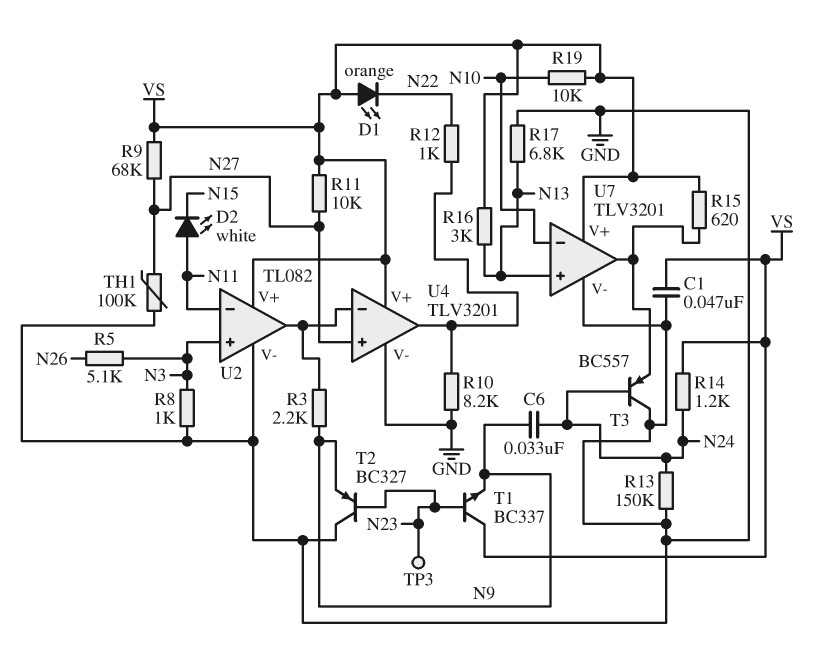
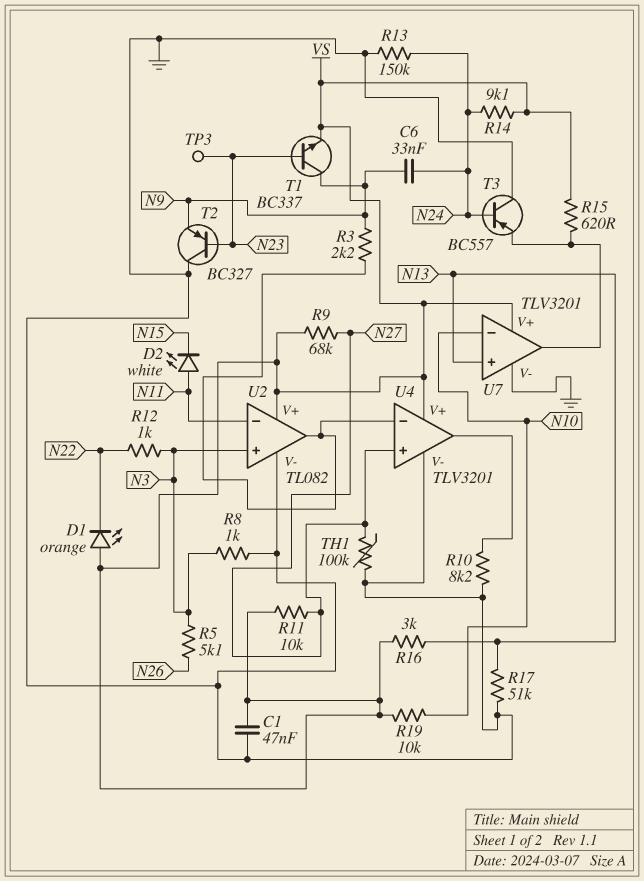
R12: 1k (N22, U4/out) -> 1k (N3, N22)
R14: 1.2k (N24, VS) -> 9.1k (N24, VS)
R17: 6.8k (GND, N13) -> 51k (GND, N13)
T1: NPN BC337 (B N23, C VS, E N9) -> NPN BC337 (B N23, C N9, E VS)

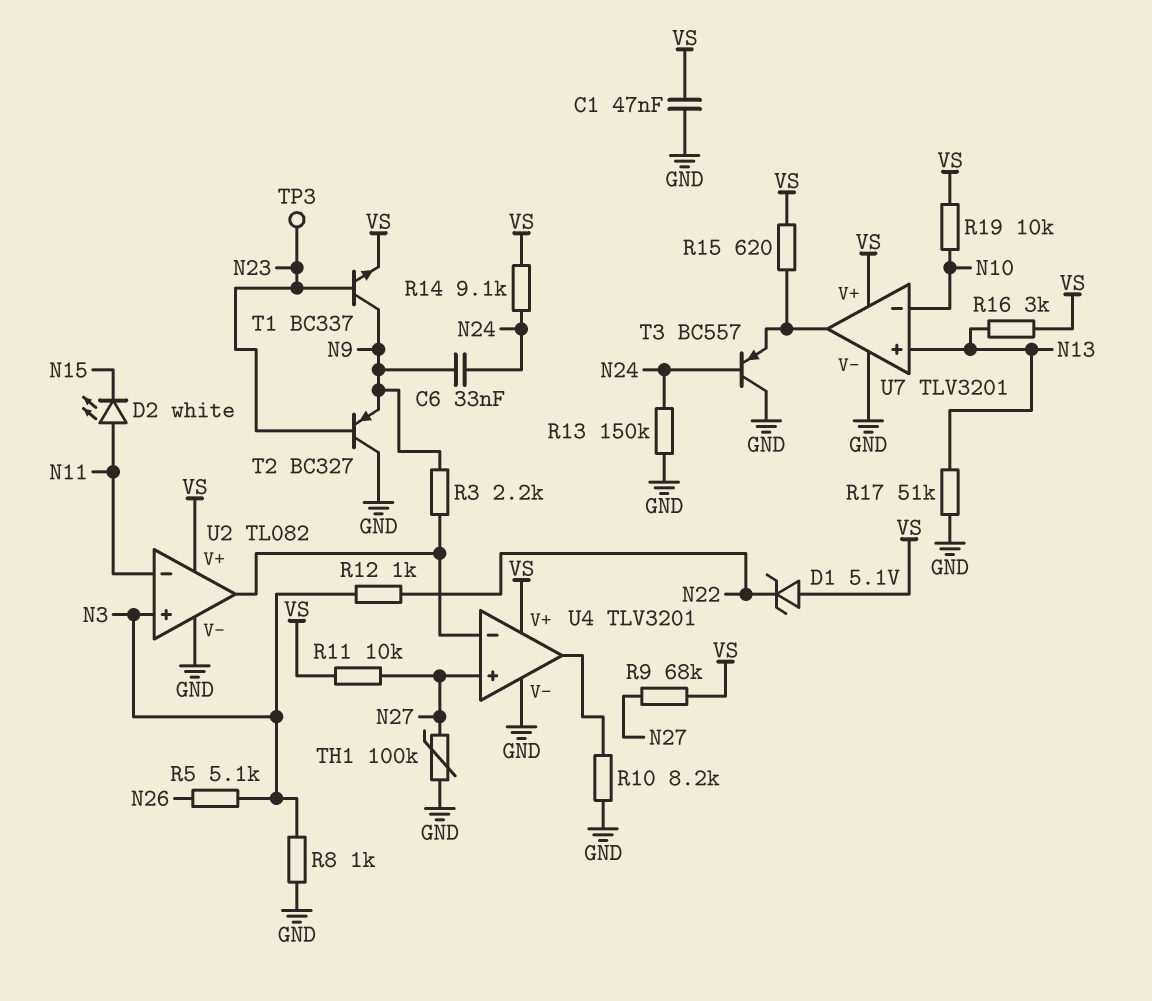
D1: LED orange (A VS, K N22) -> zener 5.1V (A VS, K N22)

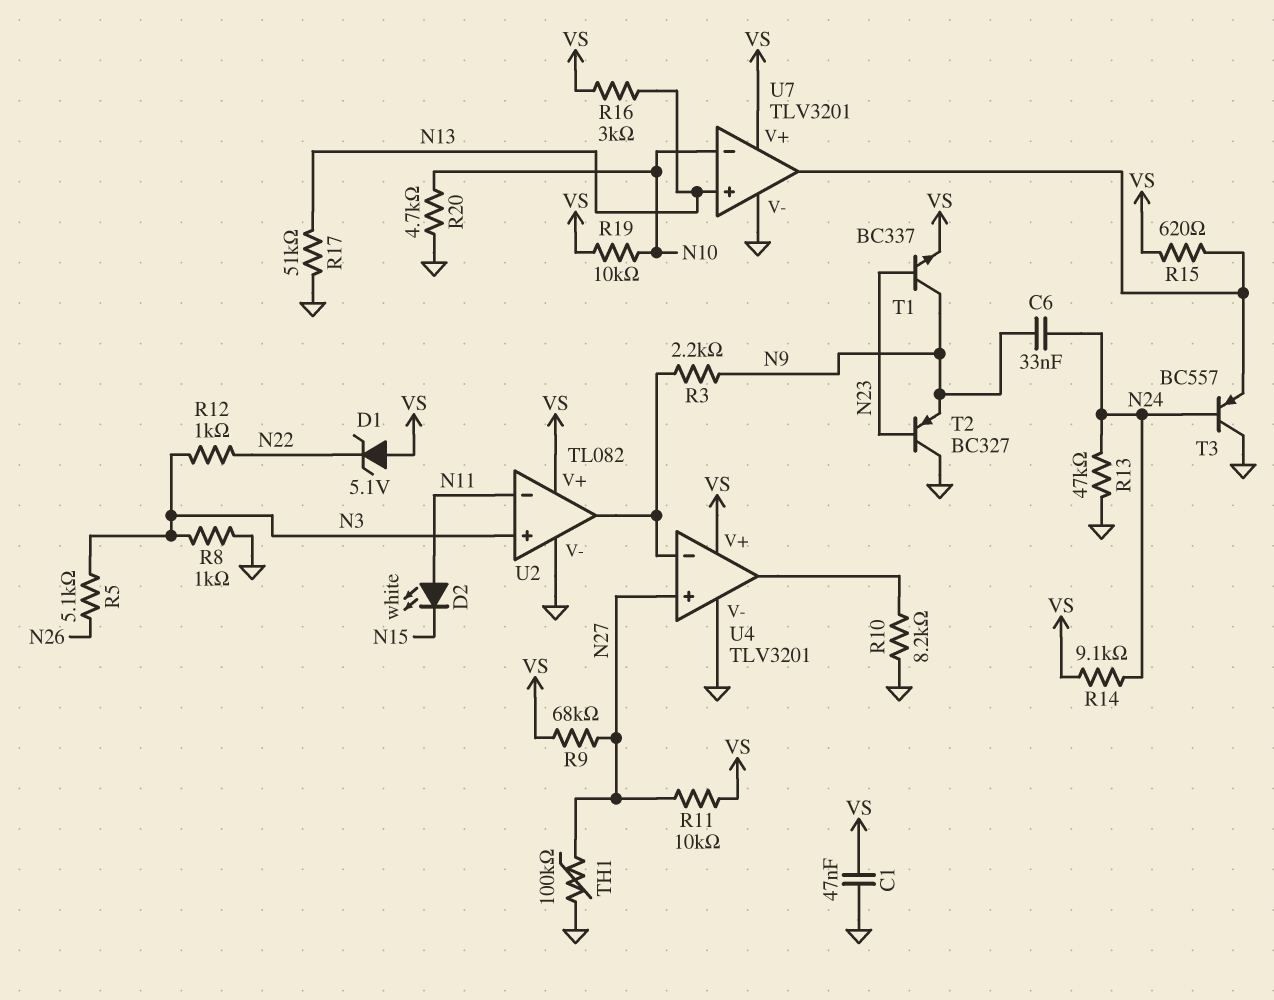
R13: 150k (GND, N24) -> 47k (GND, N24)
R20: none -> 4.7k (GND, N10)
TP3: test point (N23) -> none

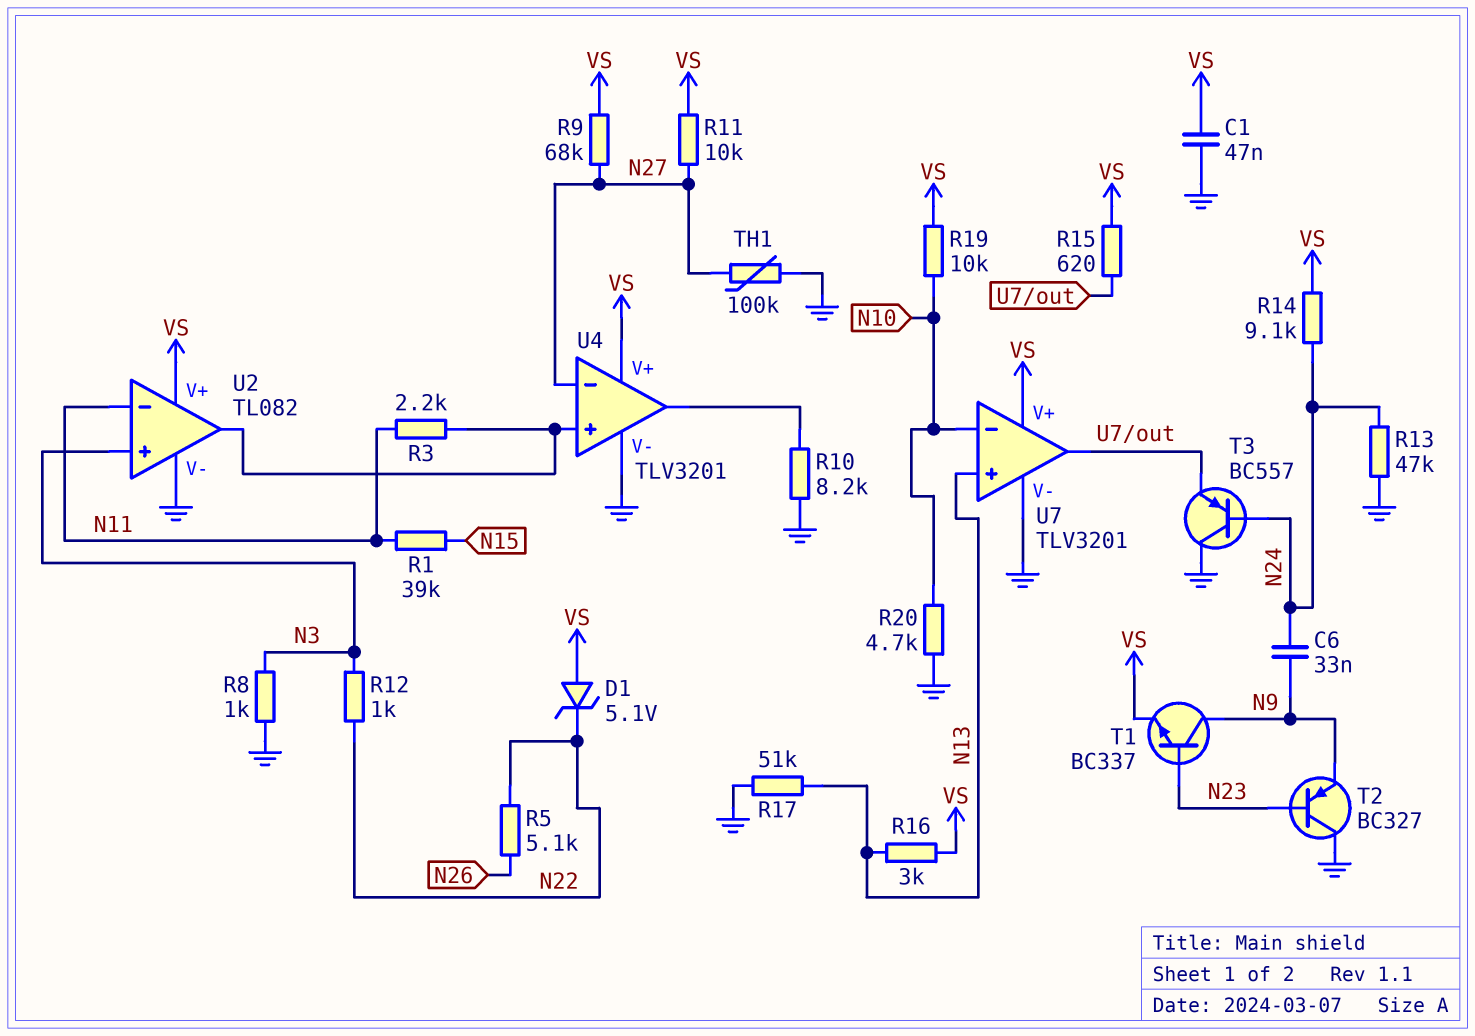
D2: LED white (A N11, K N15) -> none
R1: none -> 39k (N11, N15)
R3: 2.2k (N9, U2/out) -> 2.2k (N11, U2/out)
R5: 5.1k (N3, N26) -> 5.1k (N22, N26)
U4 pin in+: N27 -> U2/out
U4 pin in-: U2/out -> N27

